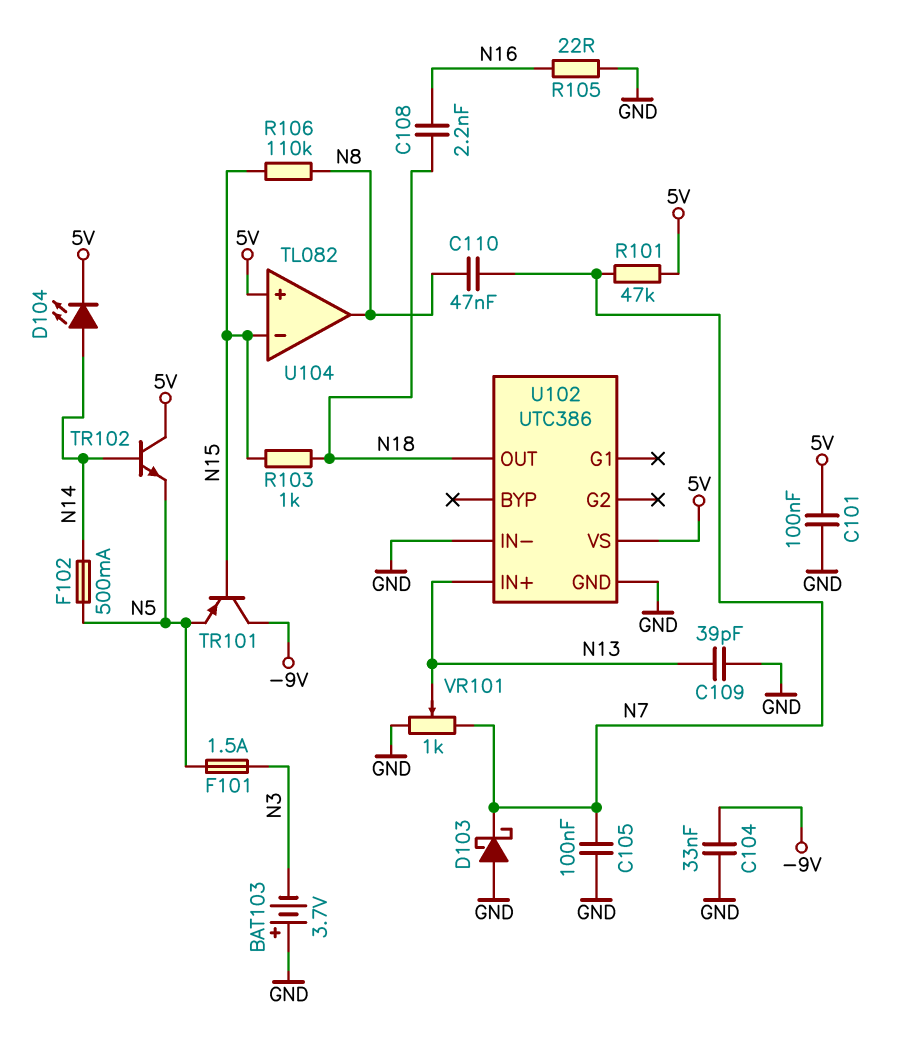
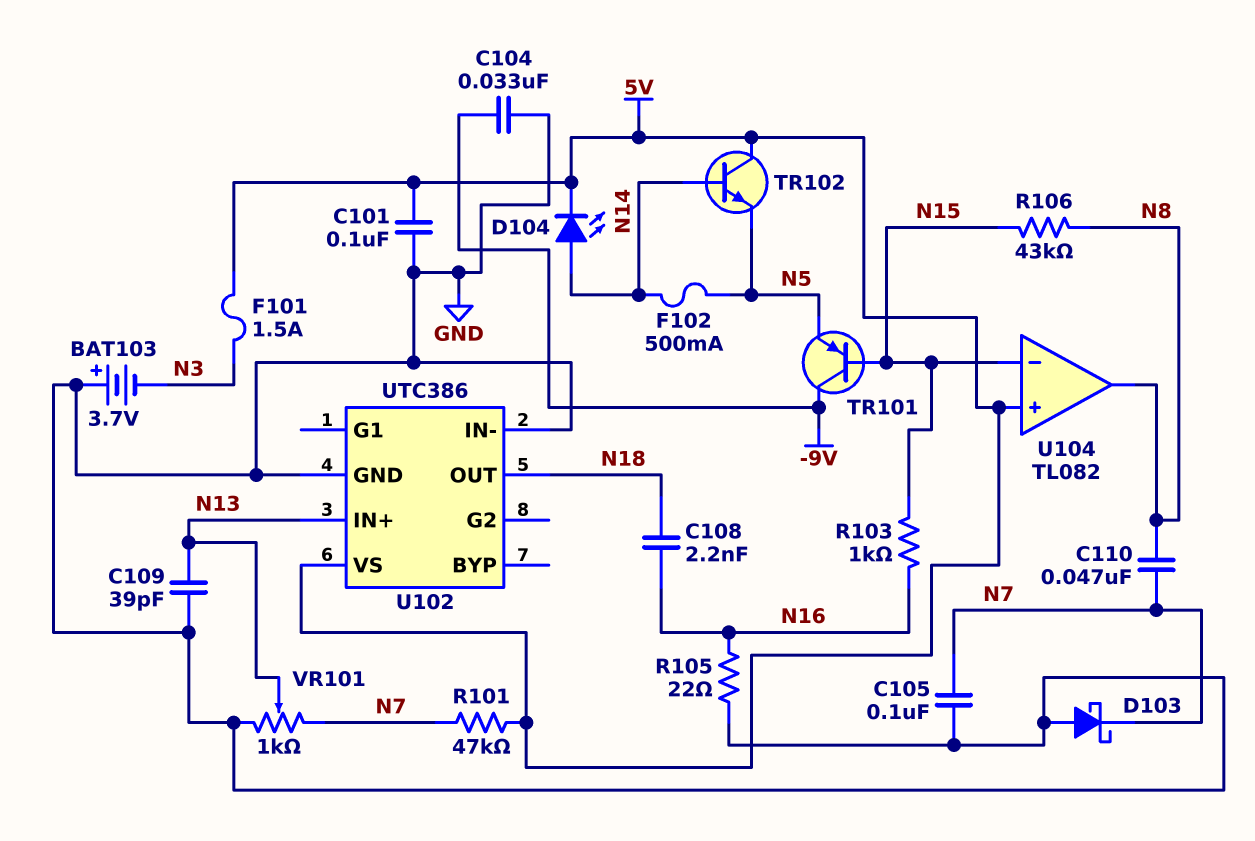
F101: 1.5A (N3, N5) -> 1.5A (5V, N3)
R103: 1k (N15, N18) -> 1k (N15, N16)
R106: 110k (N8, N15) -> 43k (N8, N15)

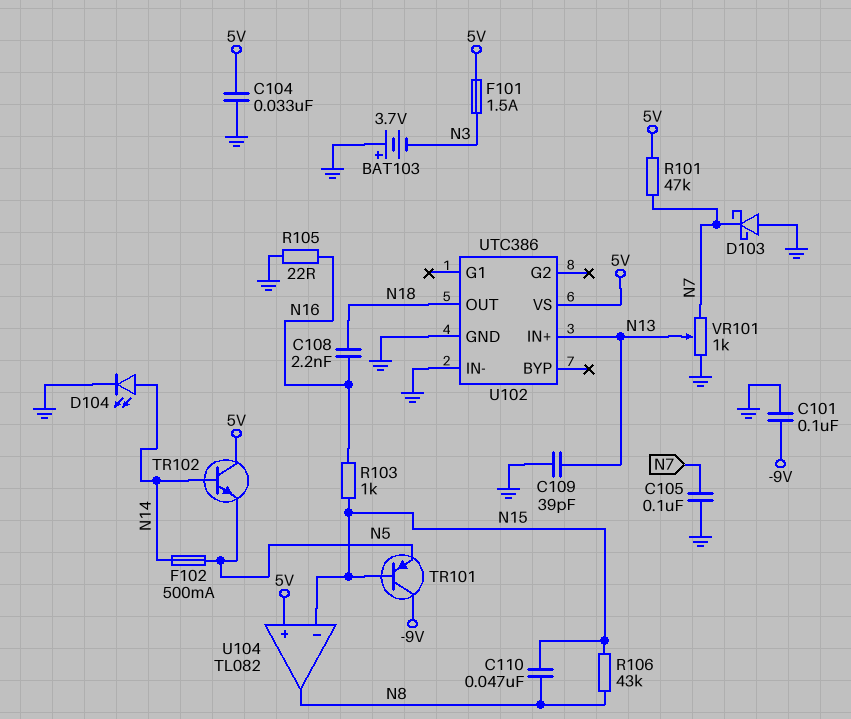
C101: 100nF (5V, GND) -> 100nF (-9V, GND)
C104: 33nF (-9V, GND) -> 33nF (5V, GND)
C110: 47nF (N7, N8) -> 47nF (N8, N15)
D104: LED (A N14, K 5V) -> LED (A N14, K GND)

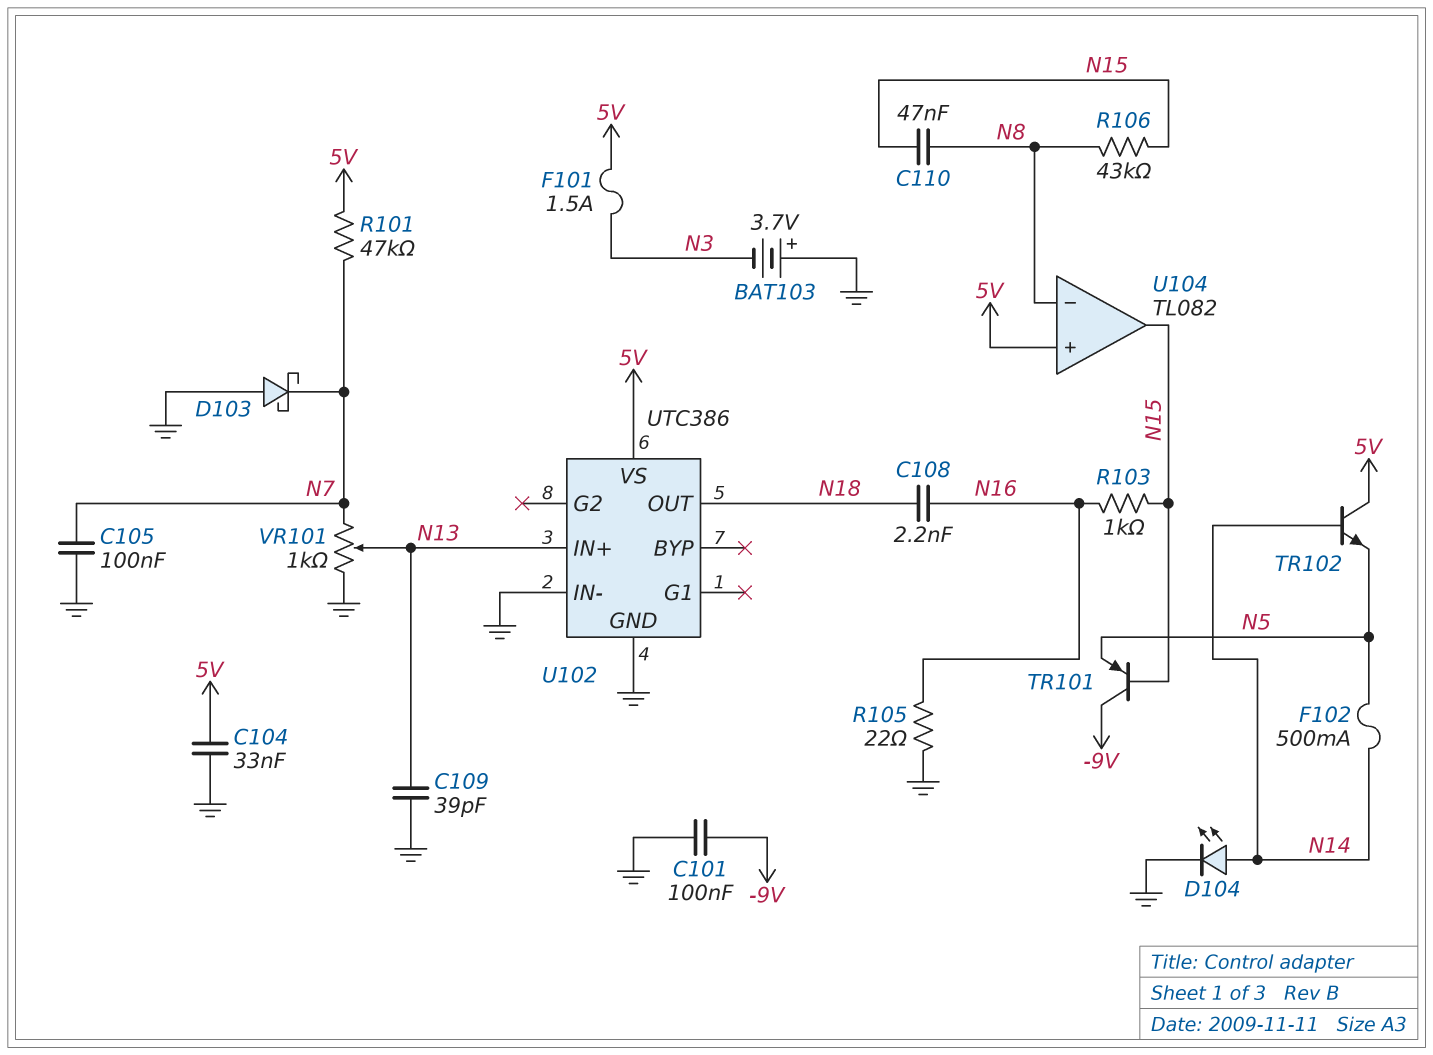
U104 pin in-: N15 -> N8
U104 pin out: N8 -> N15

